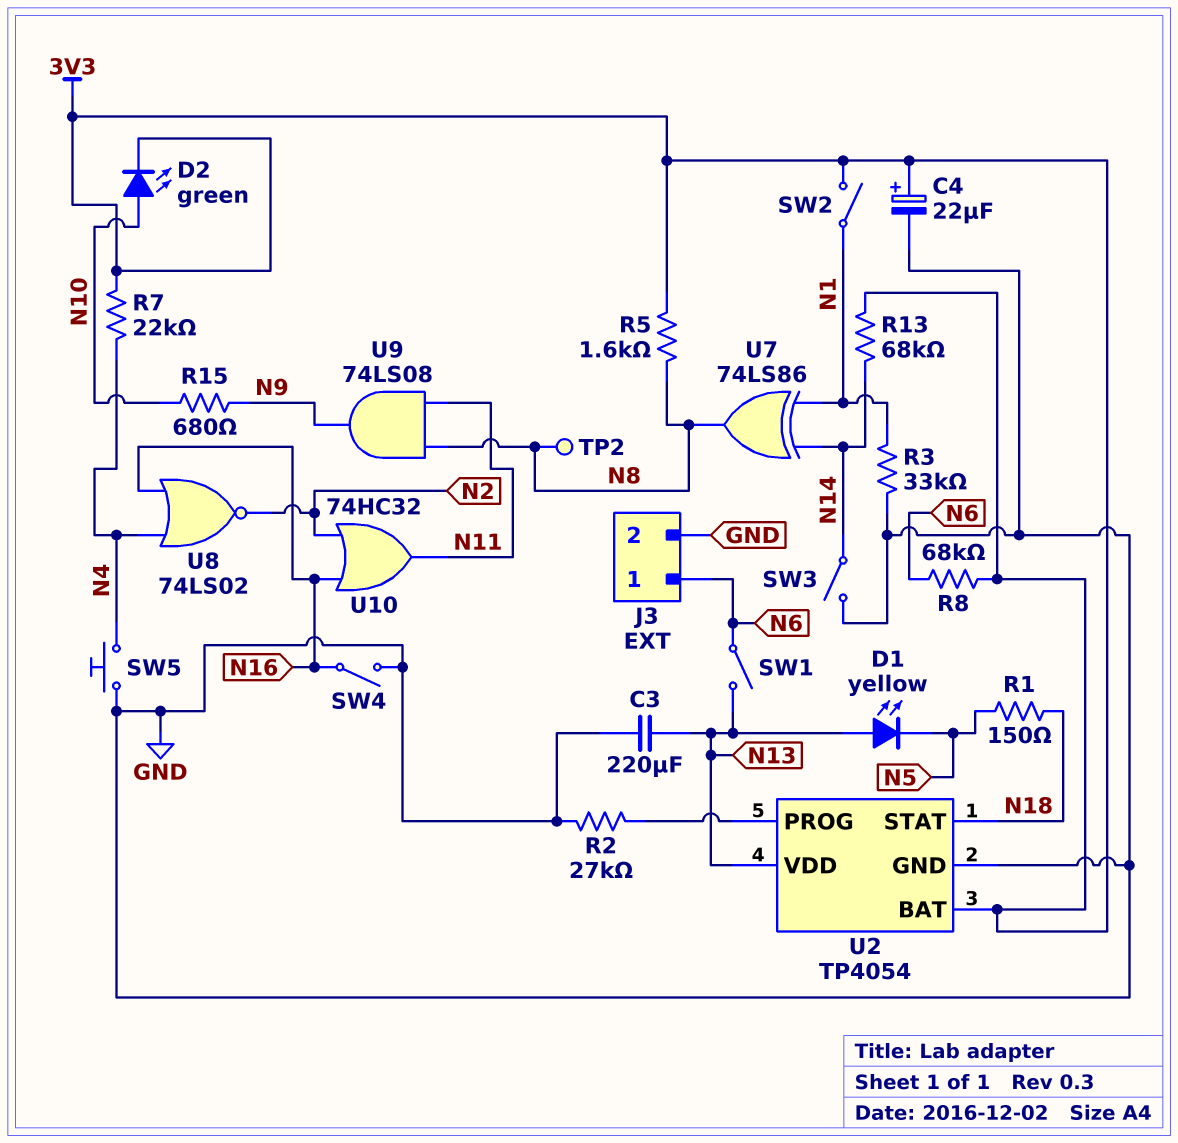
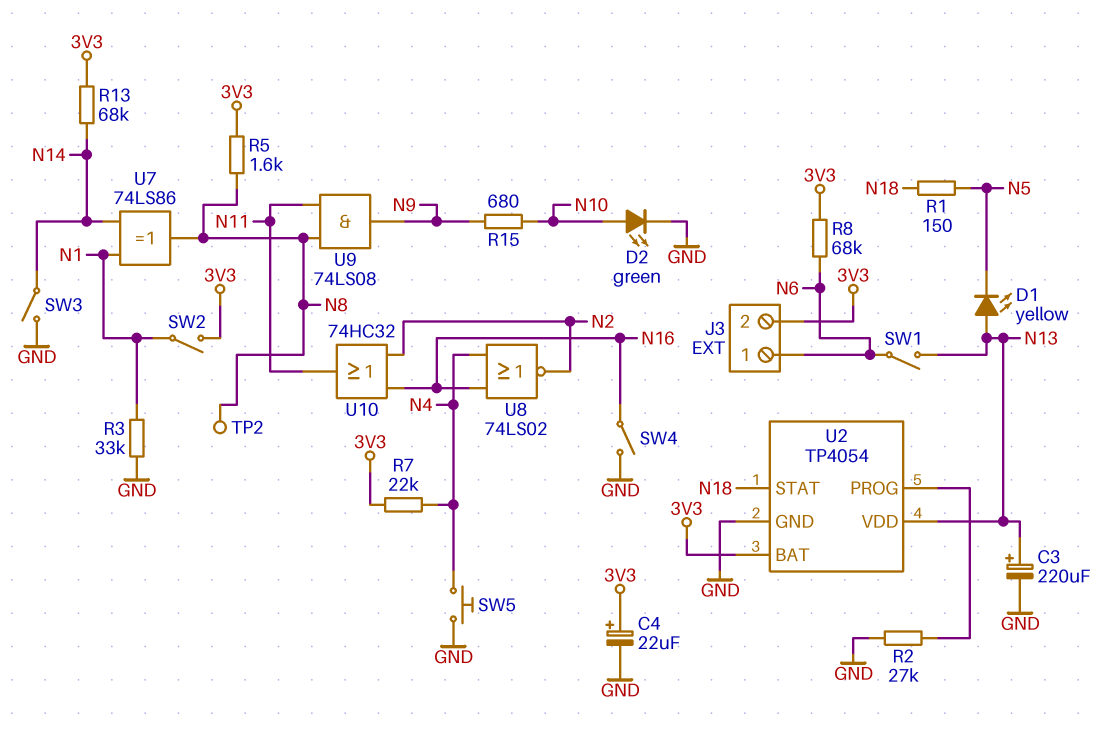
C3: 220uF (GND, N13) -> 220uF (plus N13, minus GND)
D2: LED green (A N10, K 3V3) -> LED green (A N10, K GND)
J3 pin 2: GND -> 3V3

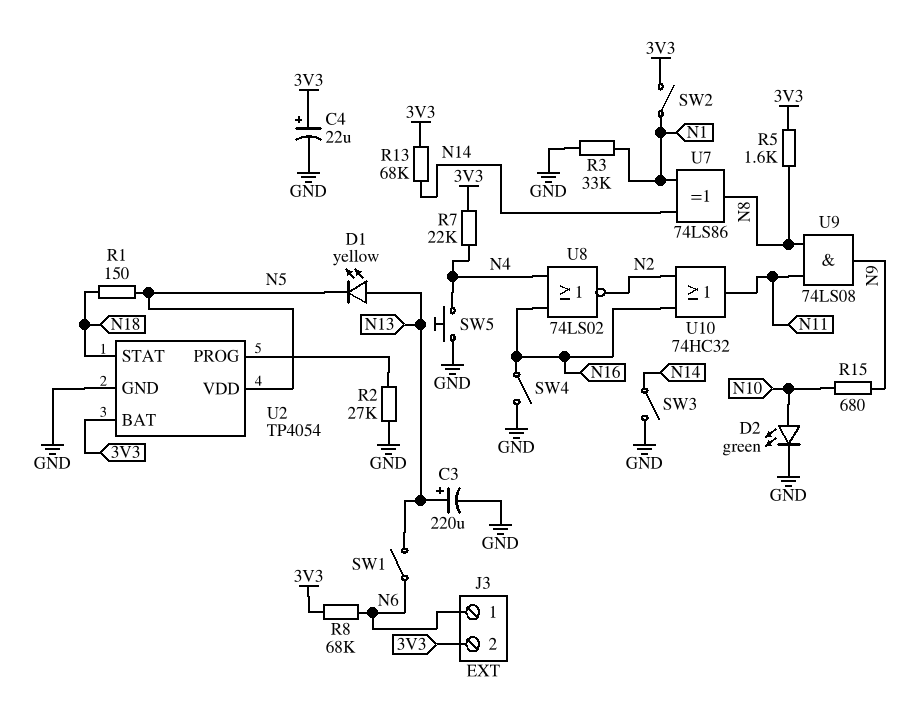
TP2: test point (N8) -> none
U2 pin VDD: N13 -> N5

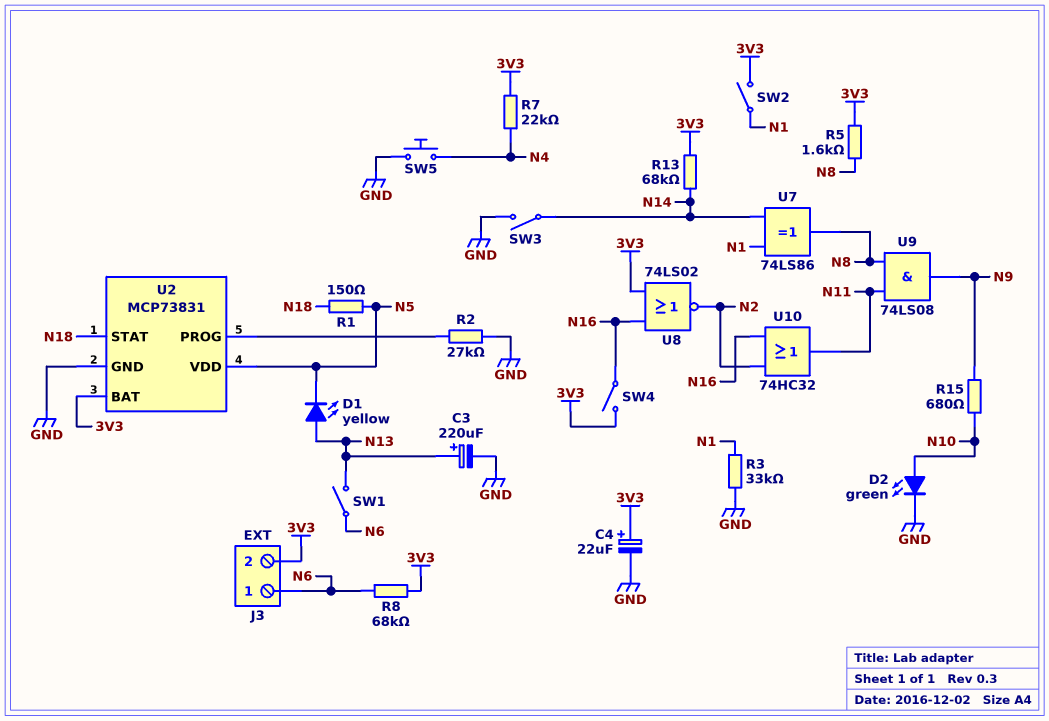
SW4: switch (GND, N16) -> switch (3V3, N16)
U2: TP4054 -> MCP73831
U8: NOR 74LS02 (in N4, in N16, out N2) -> NOR 74LS02 (in 3V3, in N16, out N2)

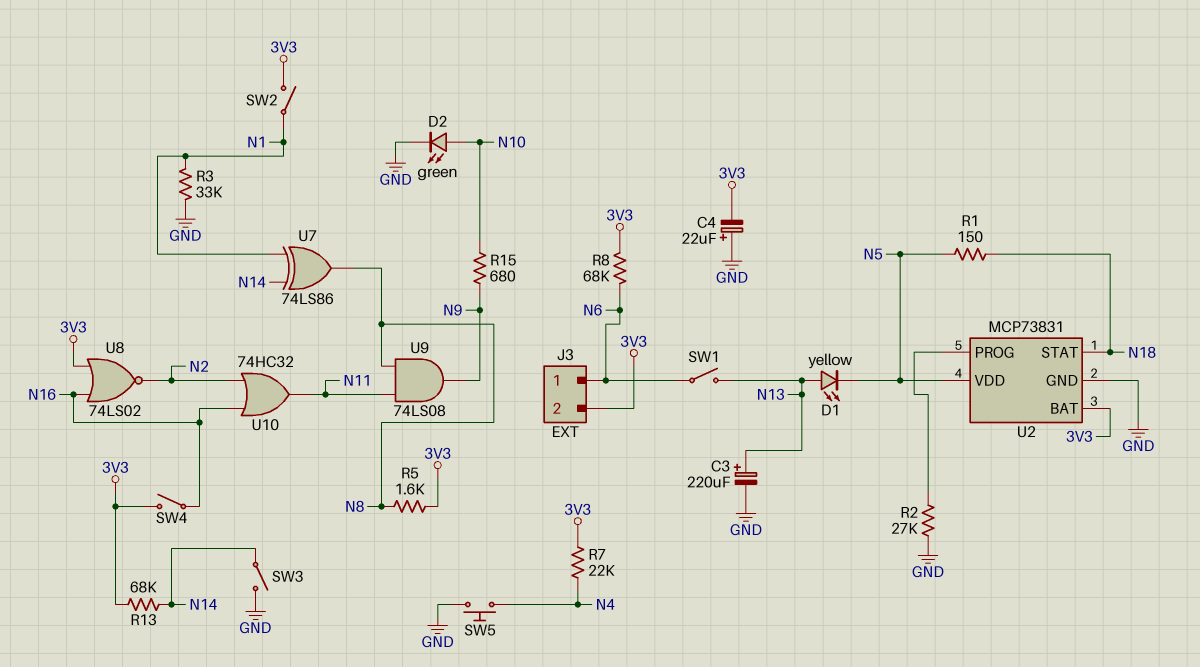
C4: 22uF (plus 3V3, minus GND) -> 22uF (plus GND, minus 3V3)

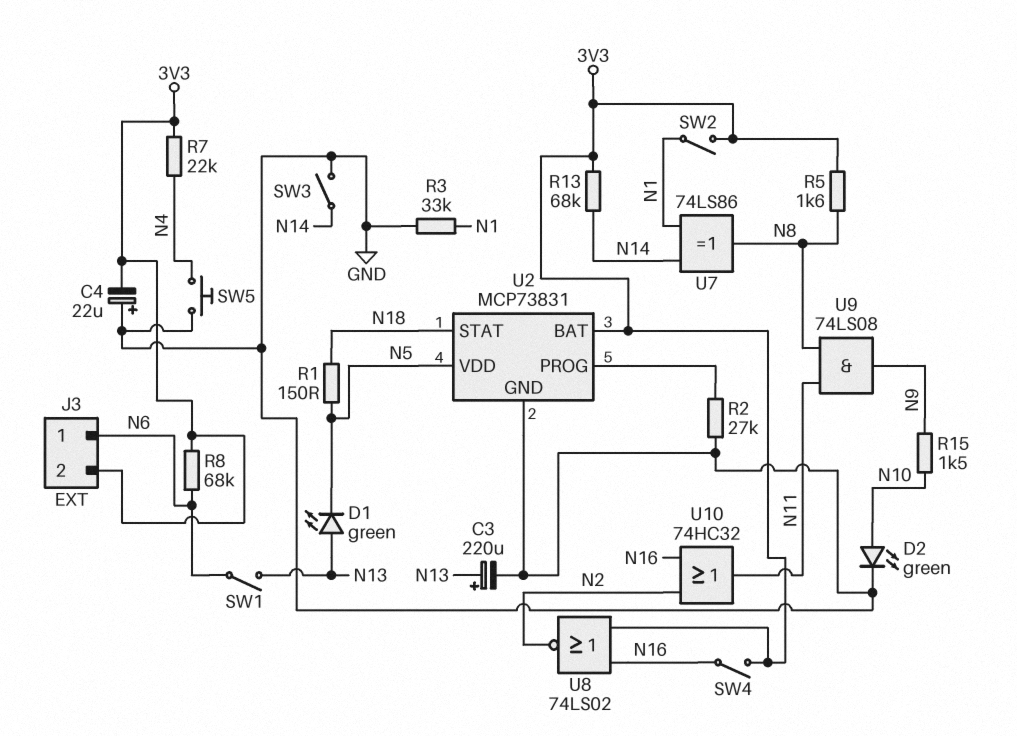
D1: LED yellow (A N13, K N5) -> LED green (A N13, K N5)
R15: 680 (N9, N10) -> 1.5k (N9, N10)

